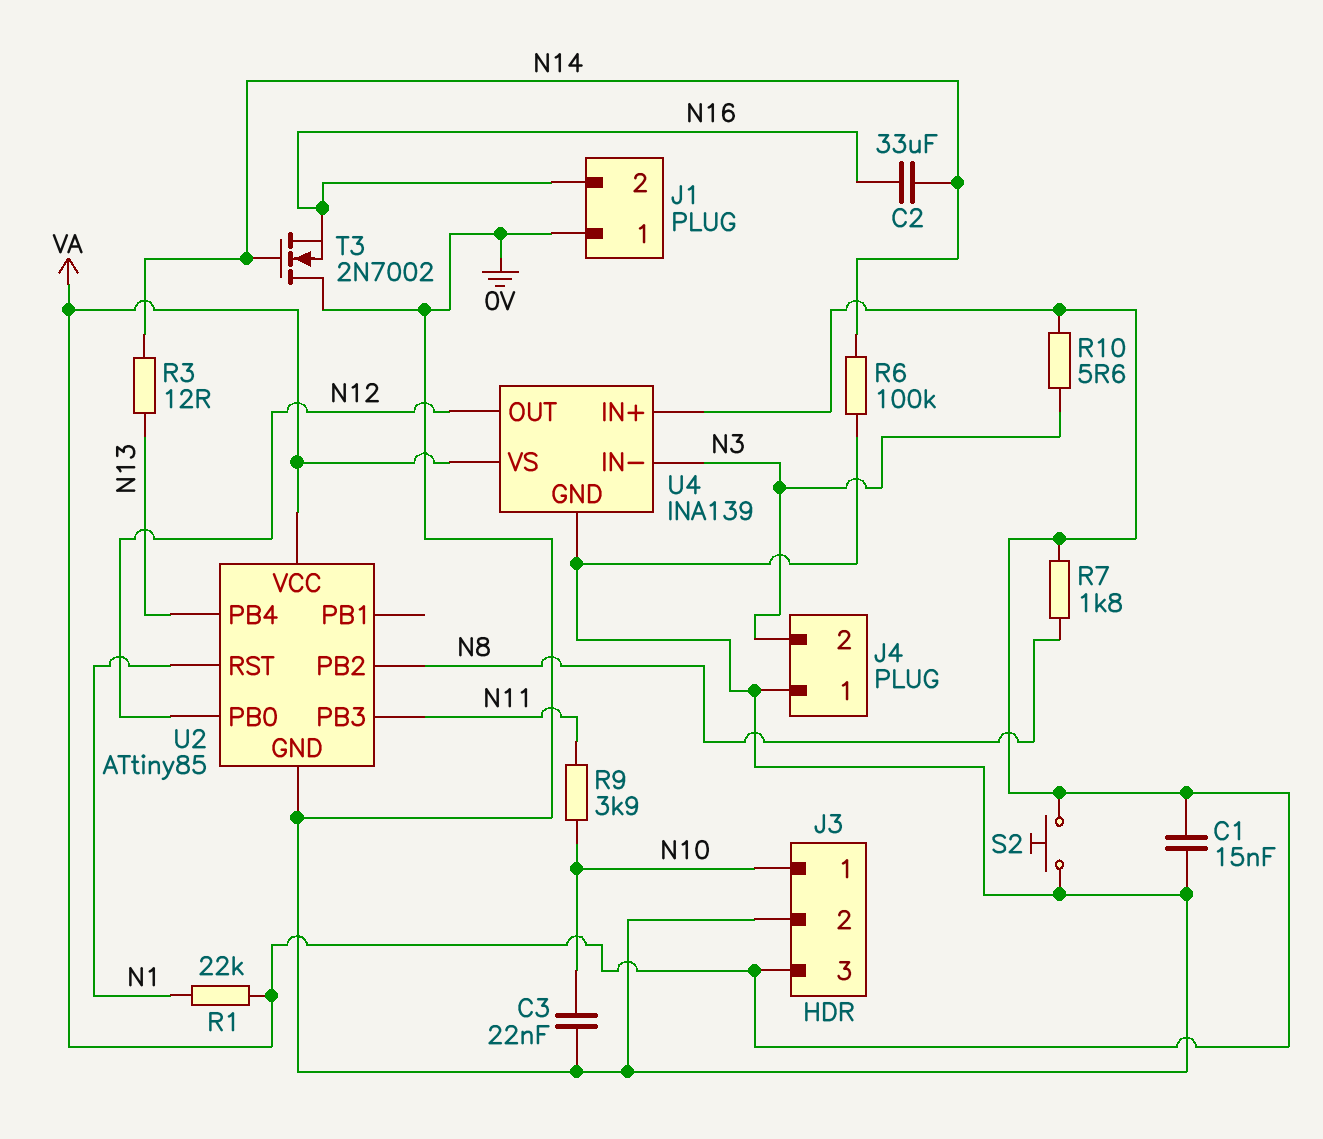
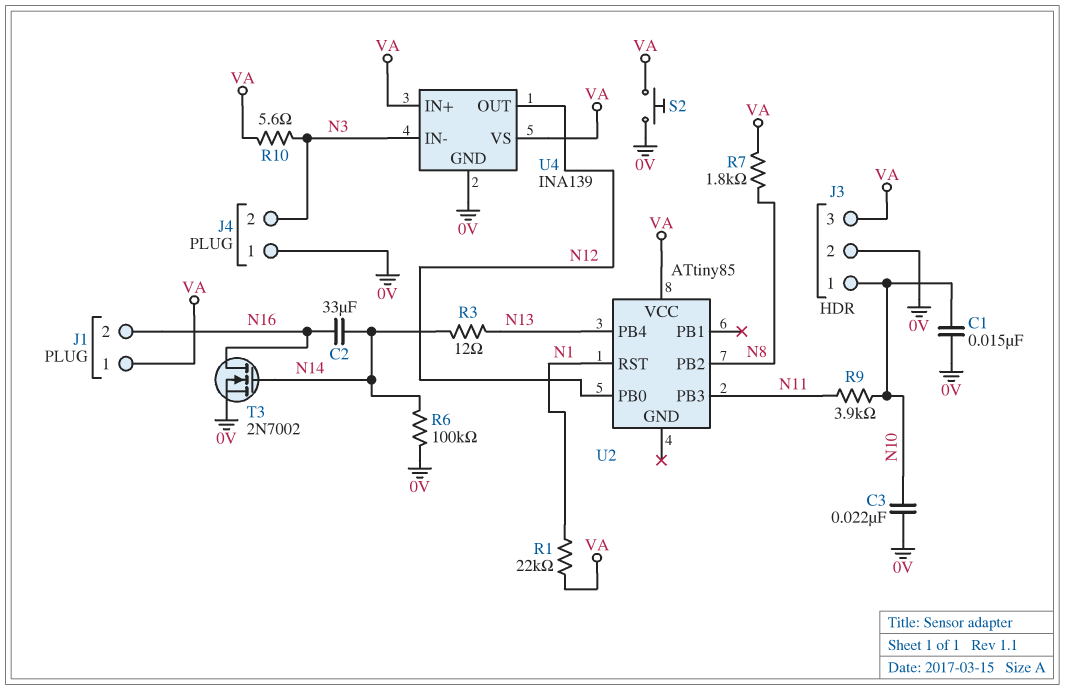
C1: 15nF (0V, VA) -> 15nF (0V, N10)
J1 pin 1: 0V -> VA
T3: NMOS 2N7002 (G N14, D 0V, S N16) -> NMOS 2N7002 (G N14, D N16, S 0V)
U2 pin GND: 0V -> none

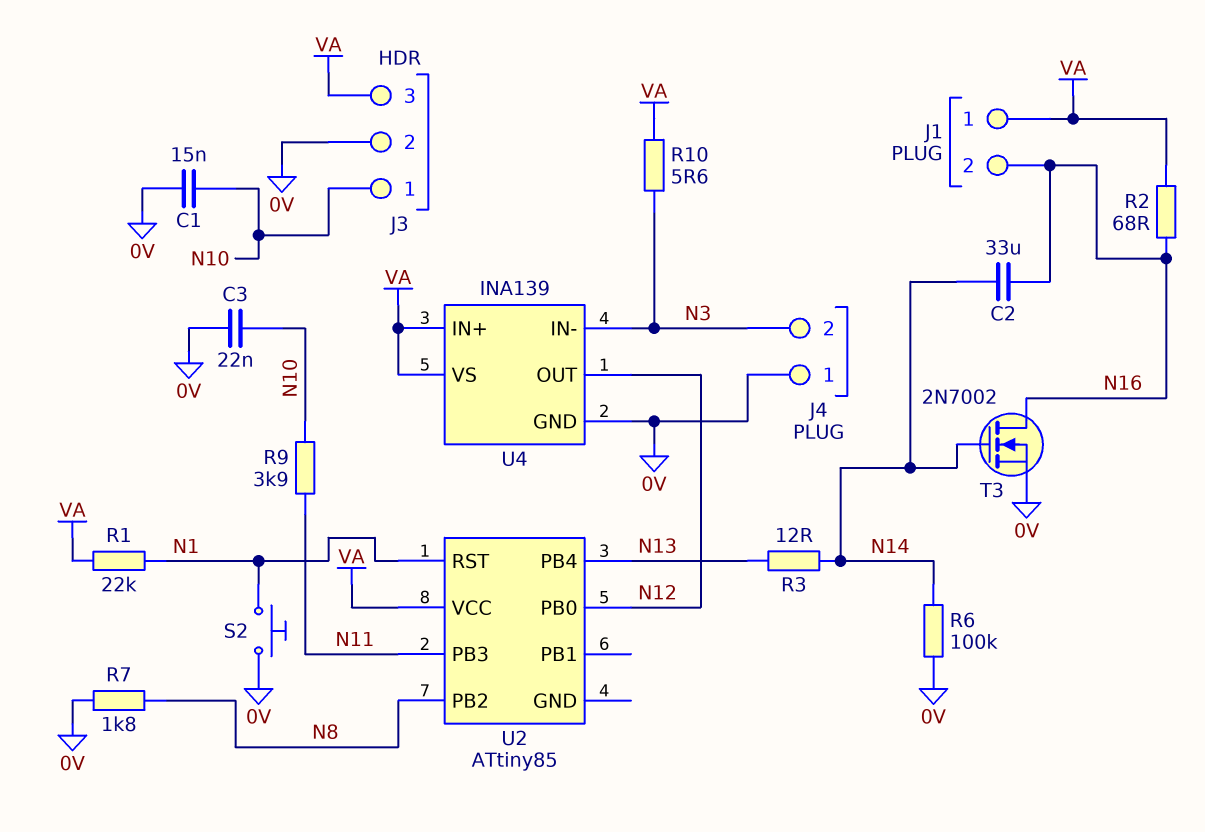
R2: none -> 68 (N16, VA)
R7: 1.8k (N8, VA) -> 1.8k (0V, N8)
S2: button (0V, VA) -> button (0V, N1)

